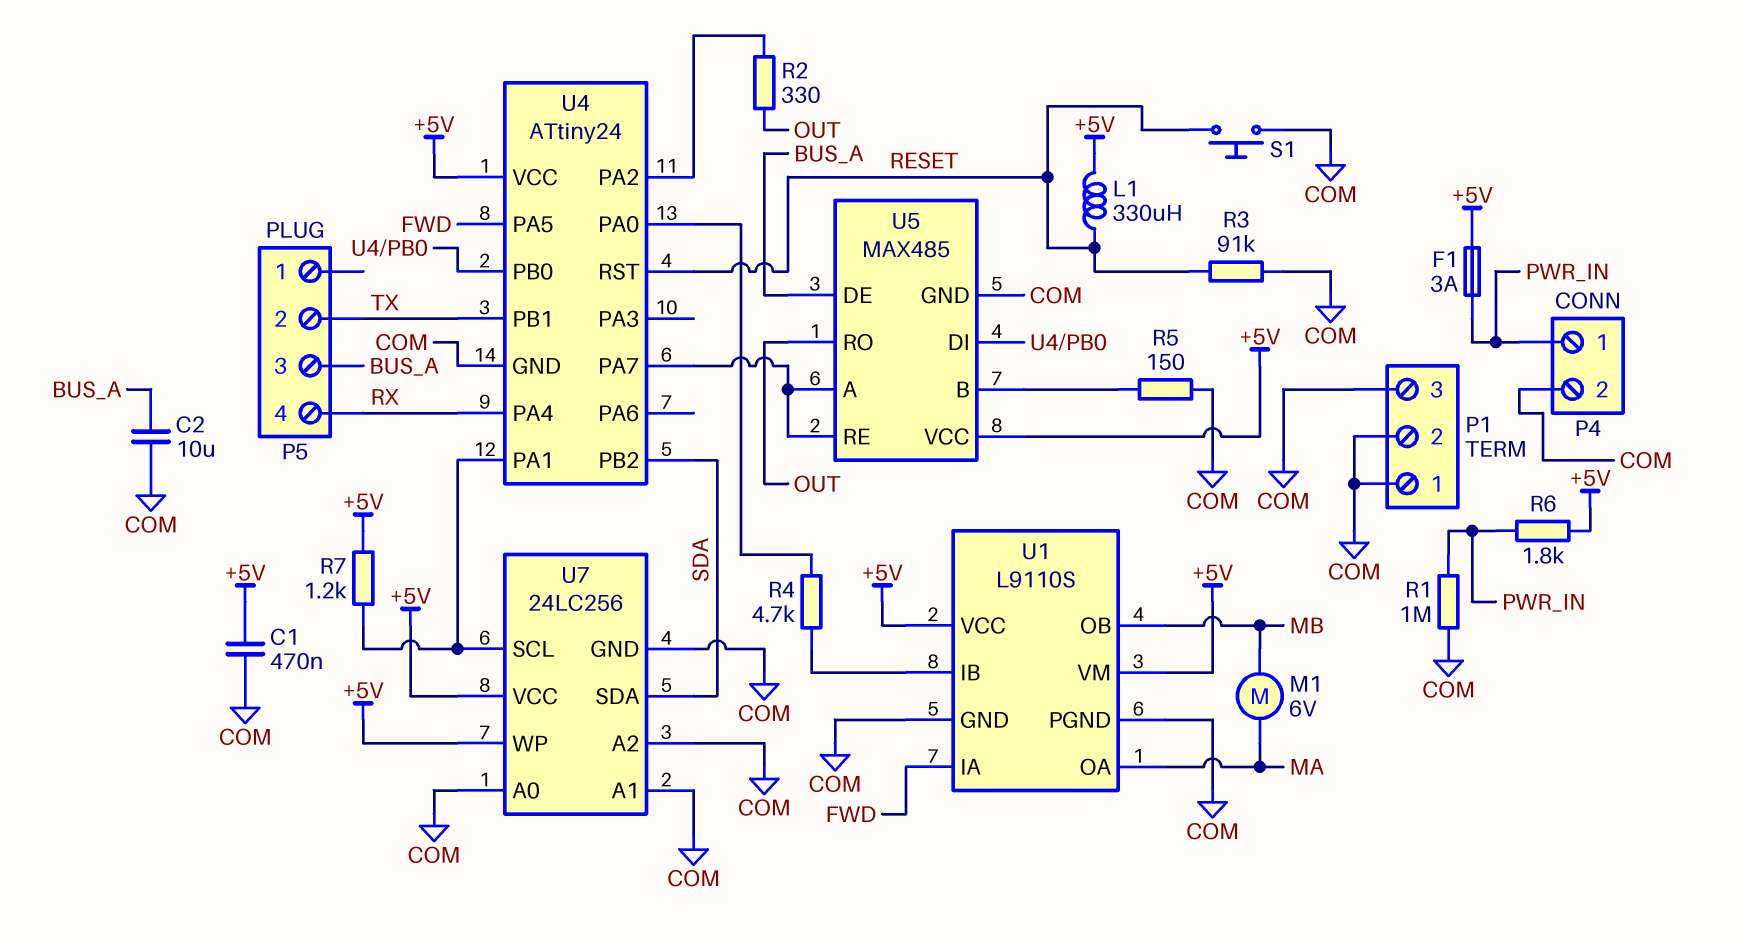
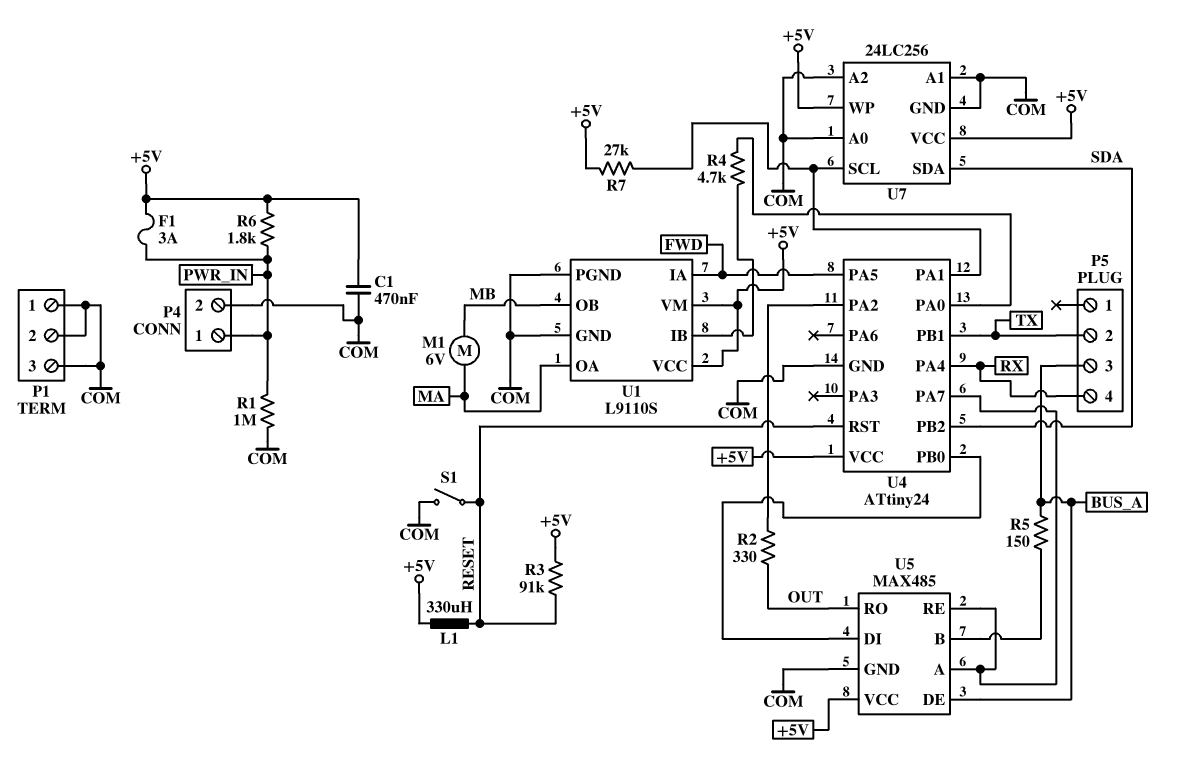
C2: 10uF (BUS_A, COM) -> none
R3: 91k (COM, RESET) -> 91k (+5V, RESET)
R5: 150 (COM, U5/B) -> 150 (BUS_A, U5/B)
R7: 1.2k (+5V, U4/PA1) -> 27k (+5V, U4/PA1)
S1: button (COM, RESET) -> switch (COM, RESET)

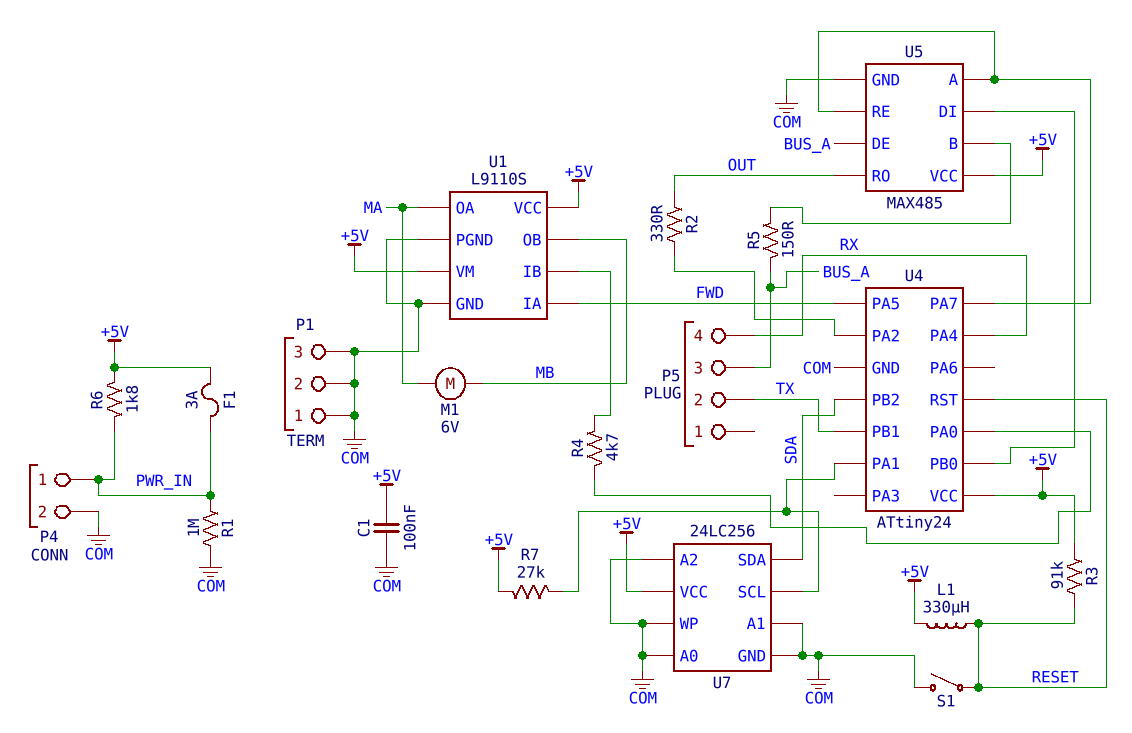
C1: 470nF (+5V, COM) -> 100nF (+5V, COM)
U7 pin WP: +5V -> COM

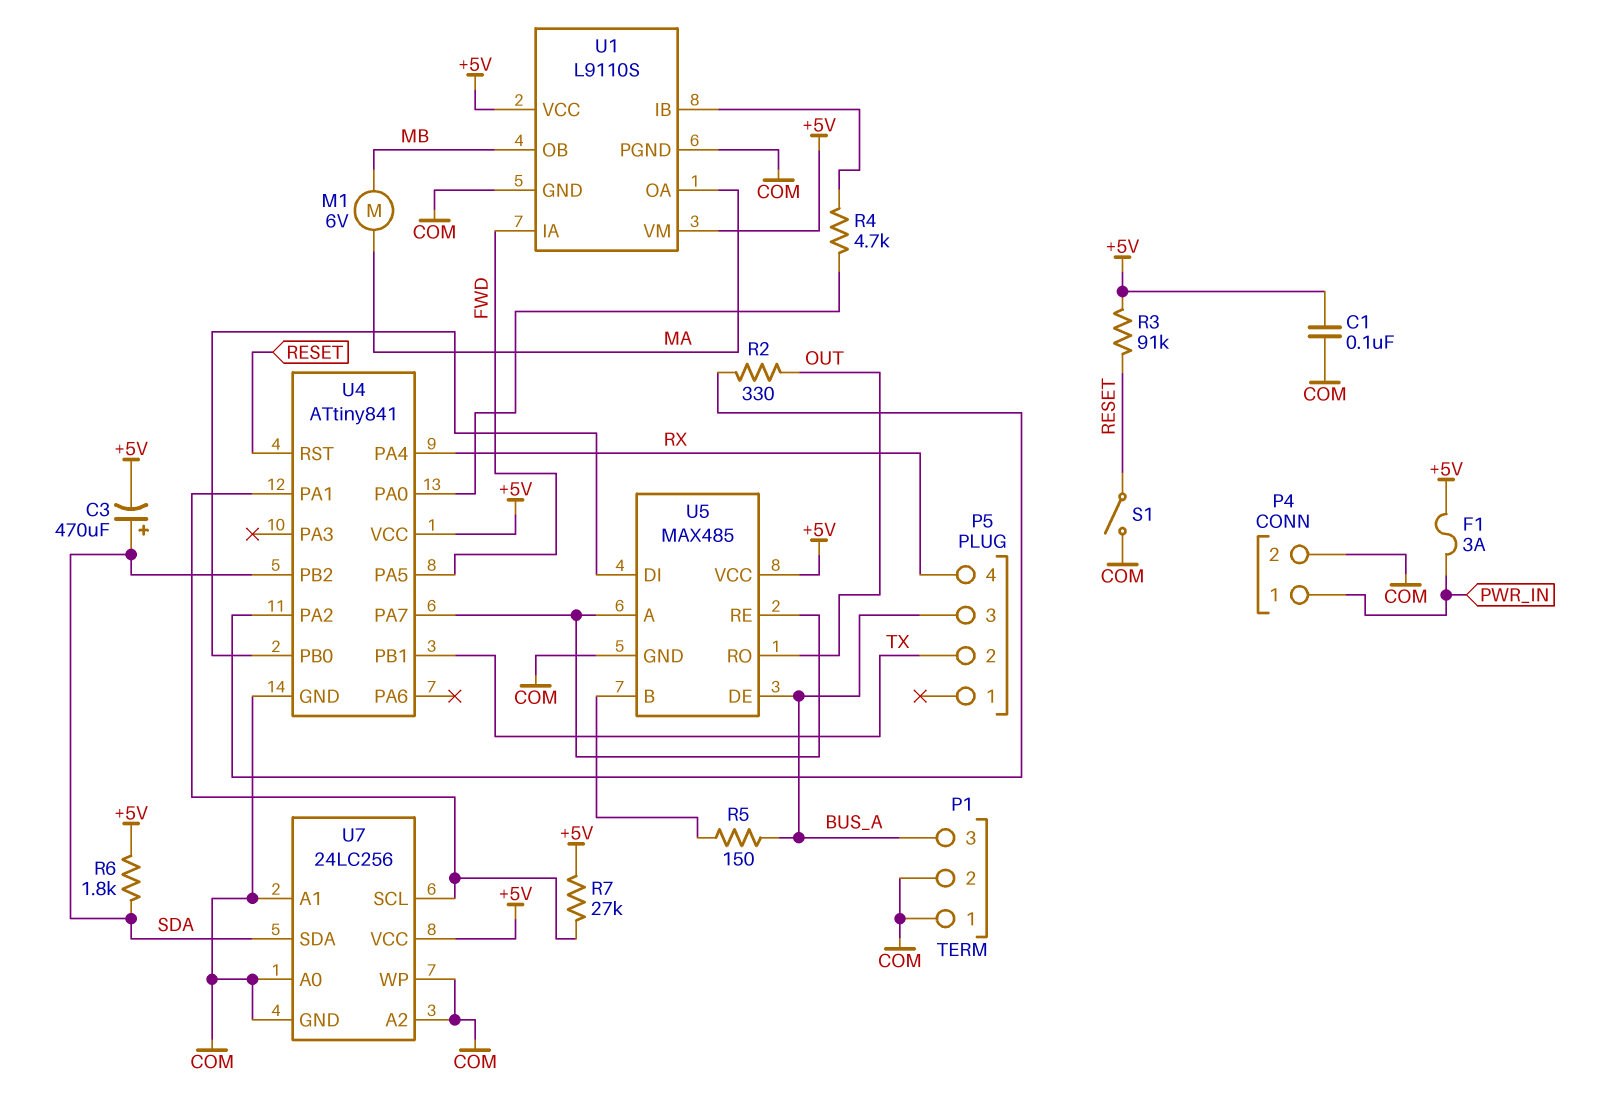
C3: none -> 470uF (plus SDA, minus +5V)
L1: 330uH (+5V, RESET) -> none
P1 pin 3: COM -> BUS_A
R1: 1M (COM, PWR_IN) -> none
R6: 1.8k (+5V, PWR_IN) -> 1.8k (+5V, SDA)
U4: ATtiny24 -> ATtiny841

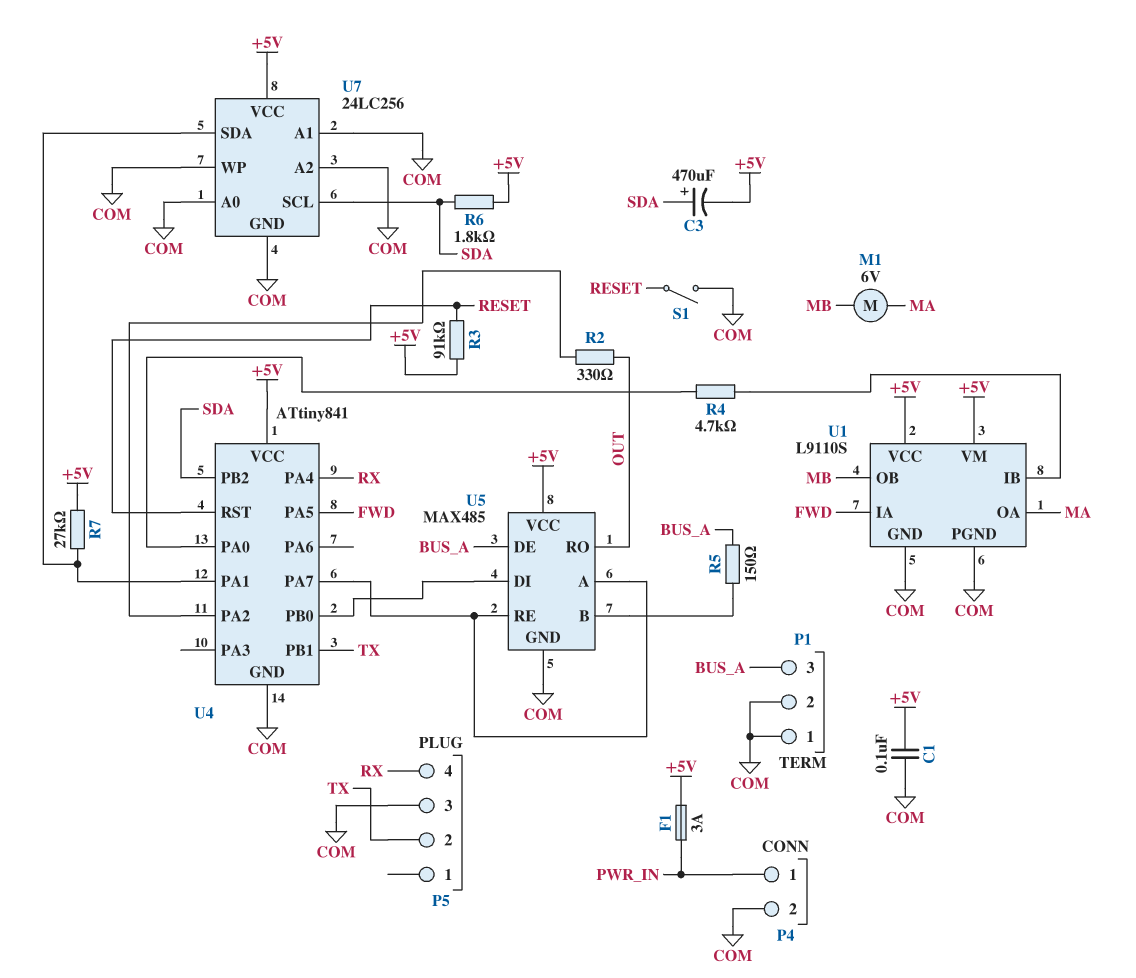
P5 pin 3: BUS_A -> COM
U7 pin SCL: U4/PA1 -> SDA
U7 pin SDA: SDA -> U4/PA1

